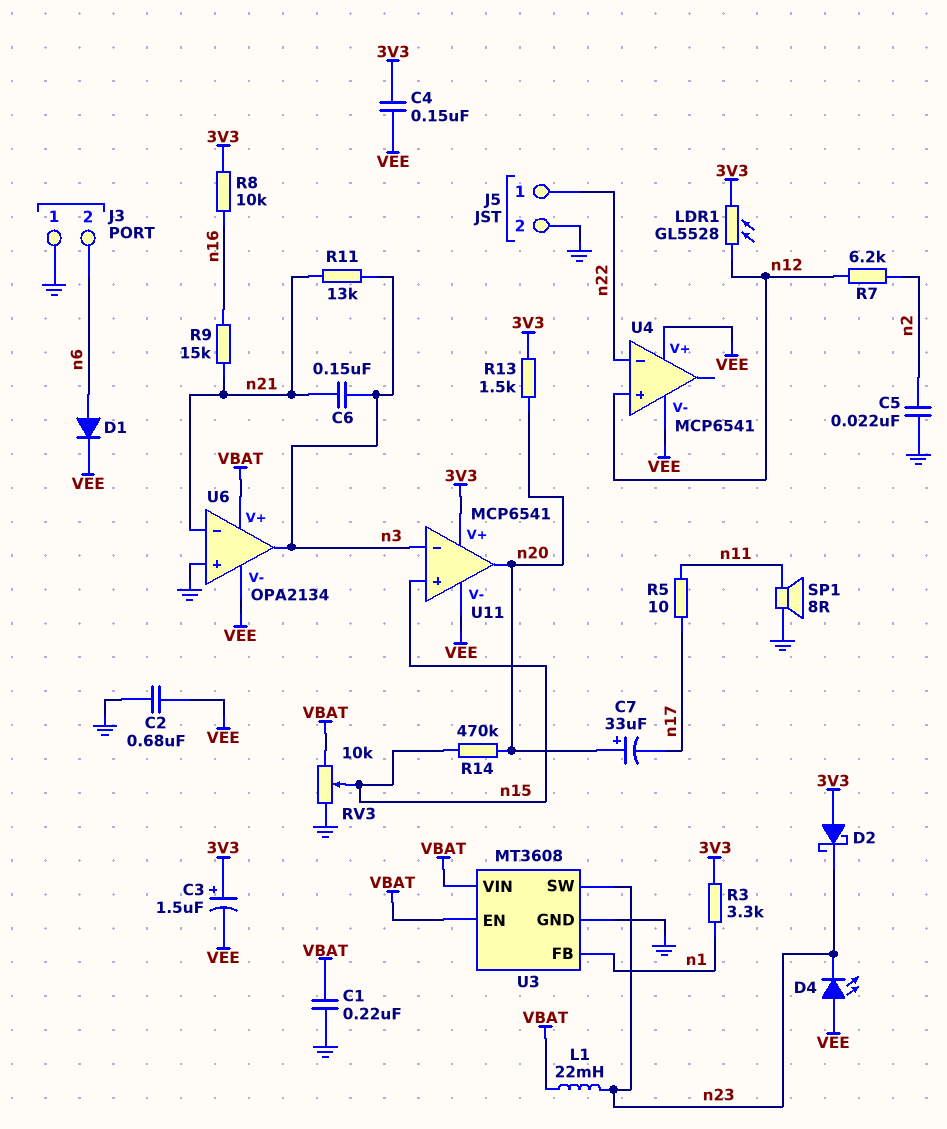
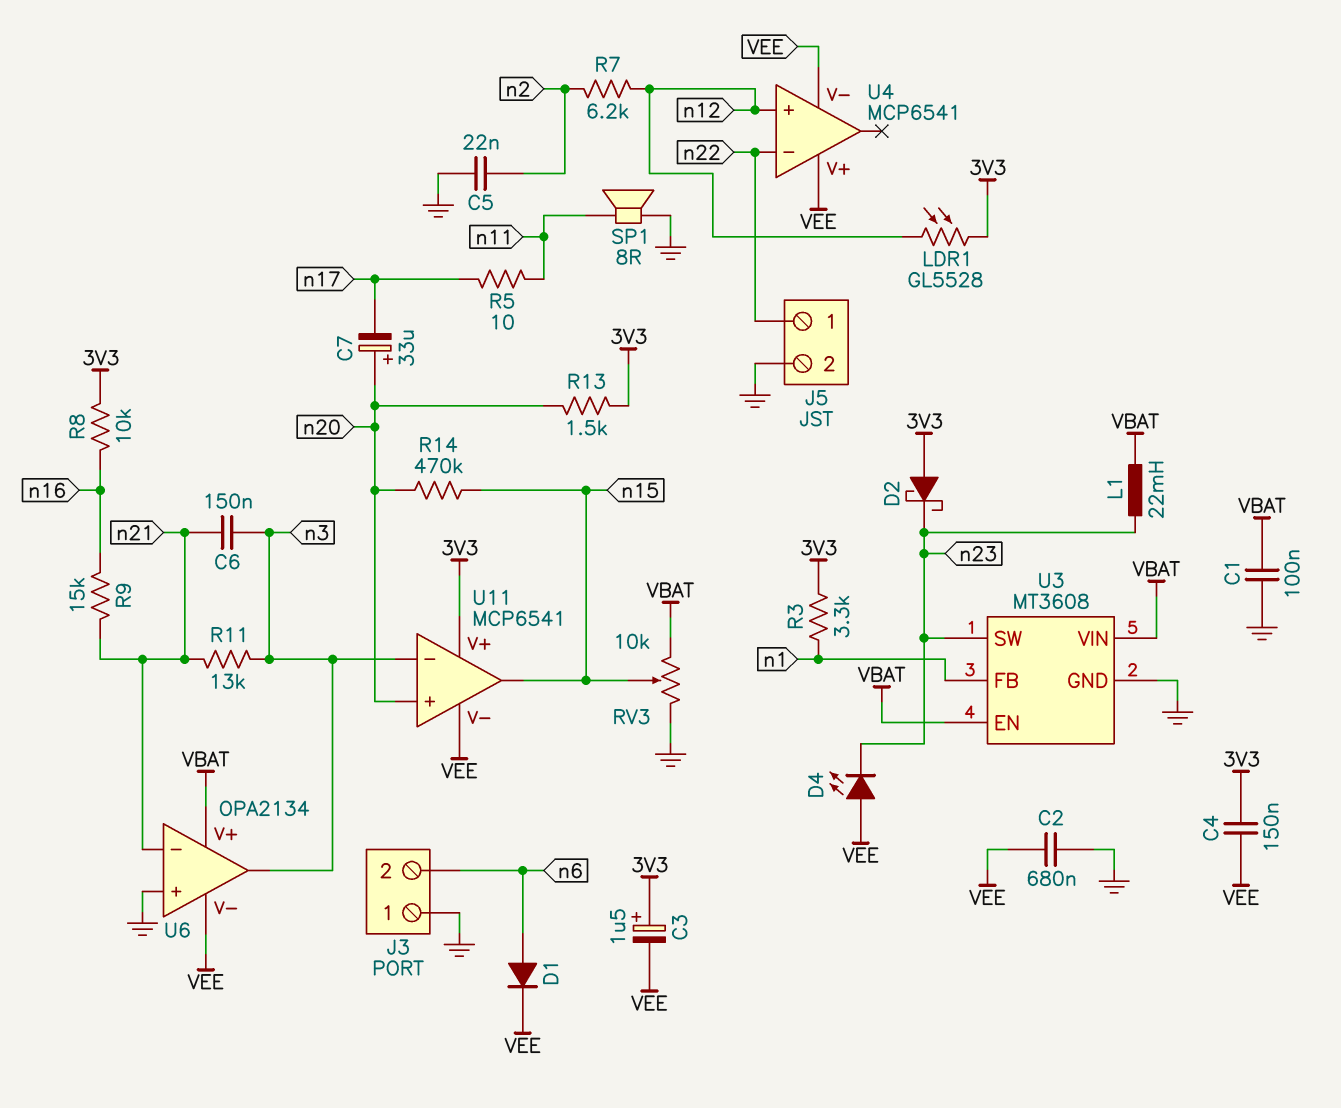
C1: 220nF (GND, VBAT) -> 100nF (GND, VBAT)
U11 pin in+: n15 -> n20
U11 pin out: n20 -> n15

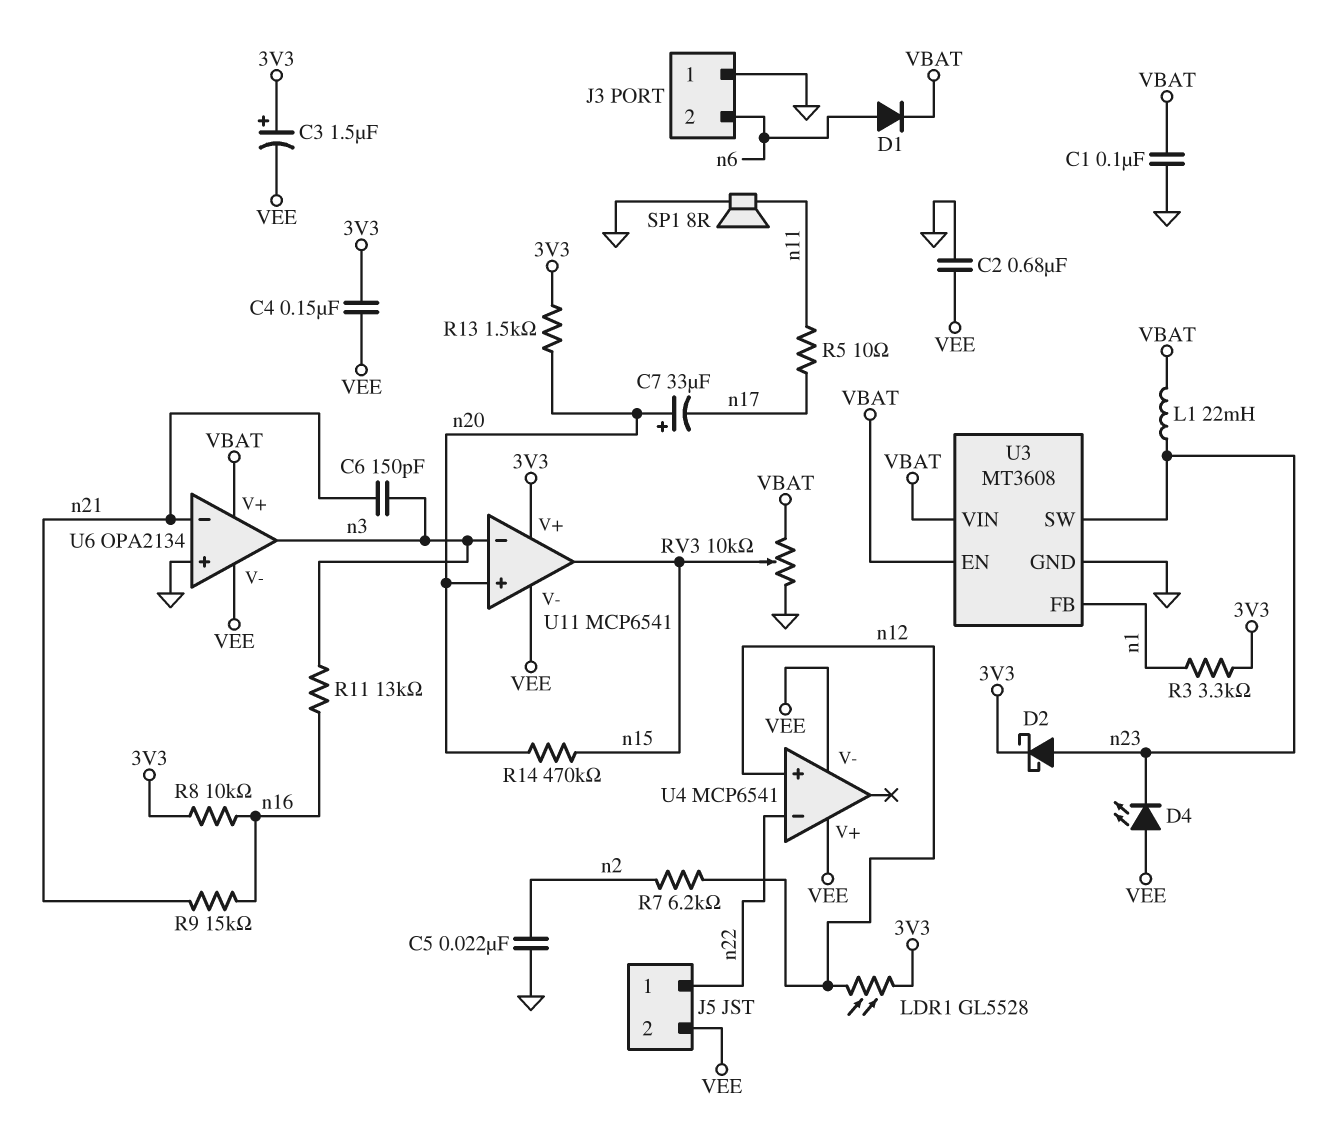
C6: 150nF (n3, n21) -> 150pF (n3, n21)
D1: diode (A n6, K VEE) -> diode (A n6, K VBAT)
D2: schottky (A 3V3, K n23) -> schottky (A n23, K 3V3)
J5 pin 2: GND -> VEE
R11: 13k (n3, n21) -> 13k (n3, n16)

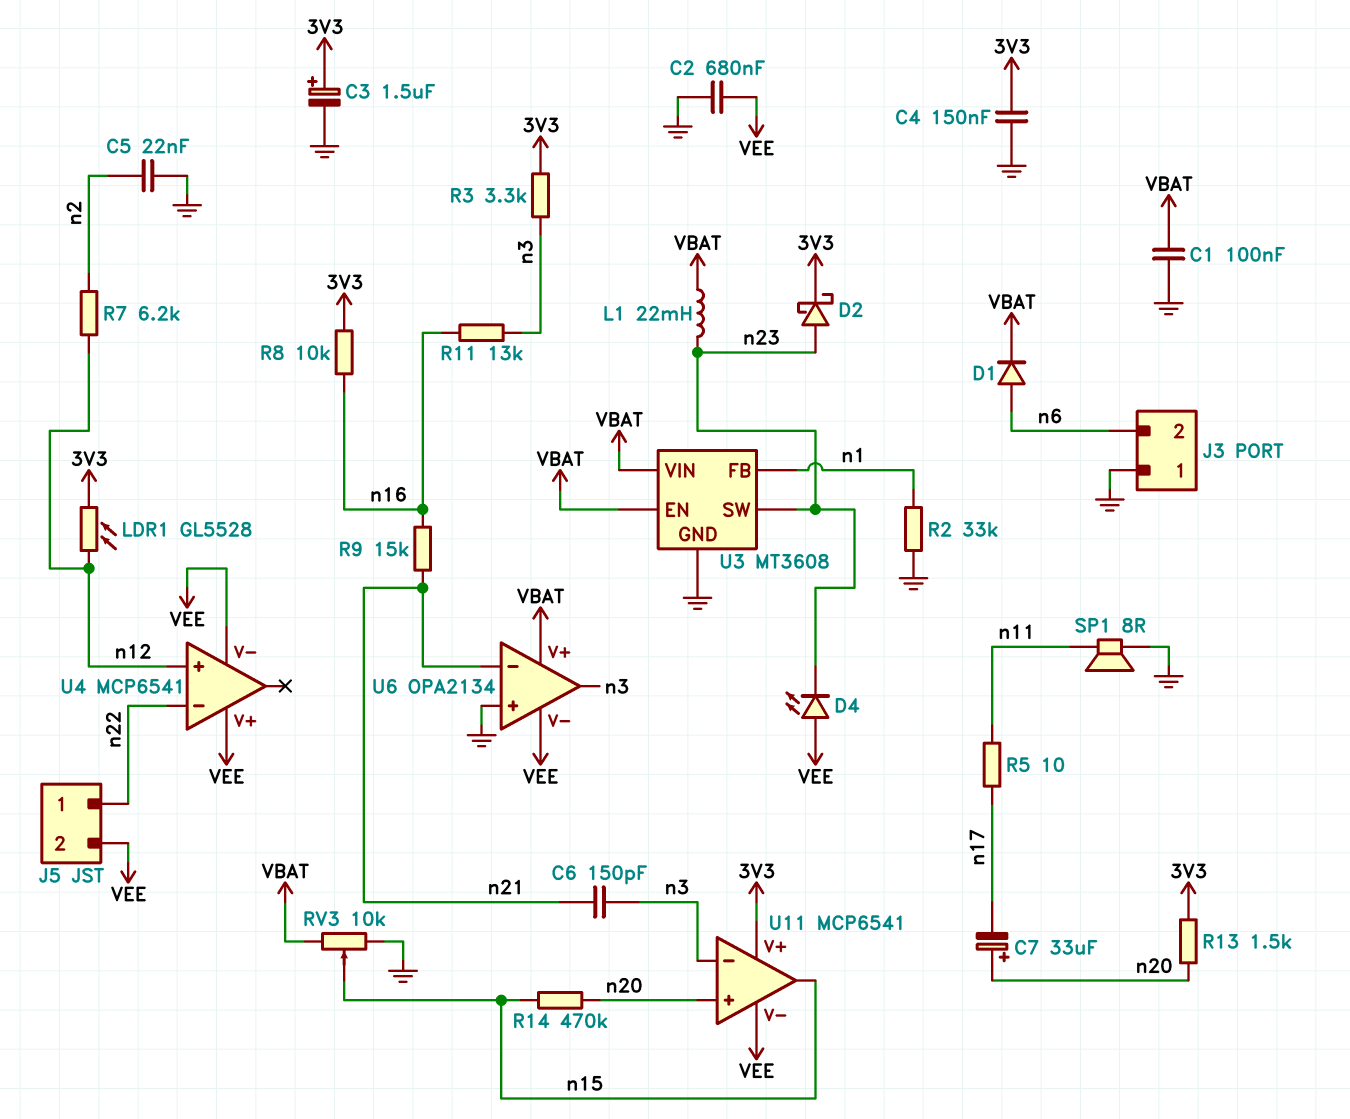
C3: 1.5uF (plus 3V3, minus VEE) -> 1.5uF (plus 3V3, minus GND)
C4: 150nF (3V3, VEE) -> 150nF (3V3, GND)
R2: none -> 33k (GND, n1)
R3: 3.3k (3V3, n1) -> 3.3k (3V3, n3)

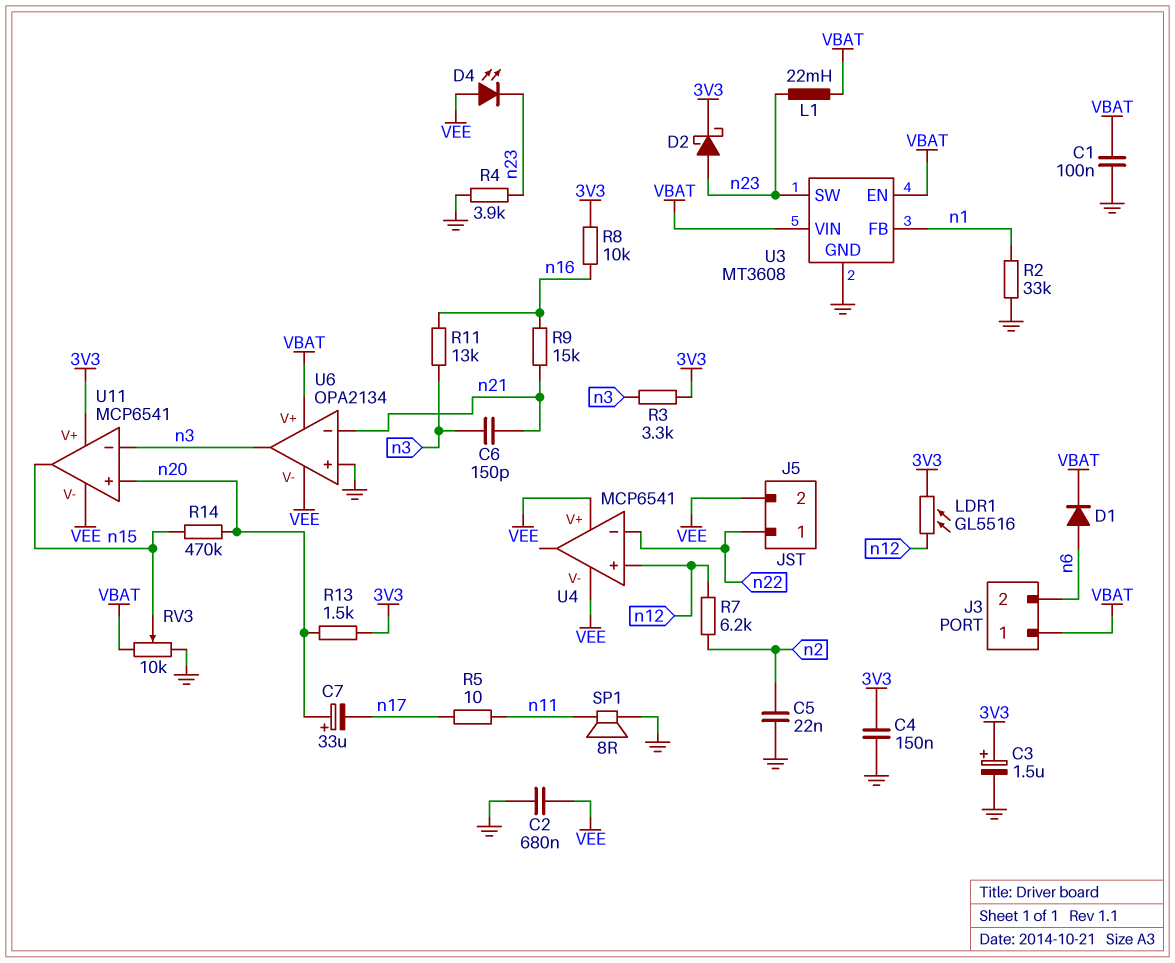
J3 pin 1: GND -> VBAT
LDR1: GL5528 (3V3, n12) -> GL5516 (3V3, n12)
R4: none -> 3.9k (GND, n23)

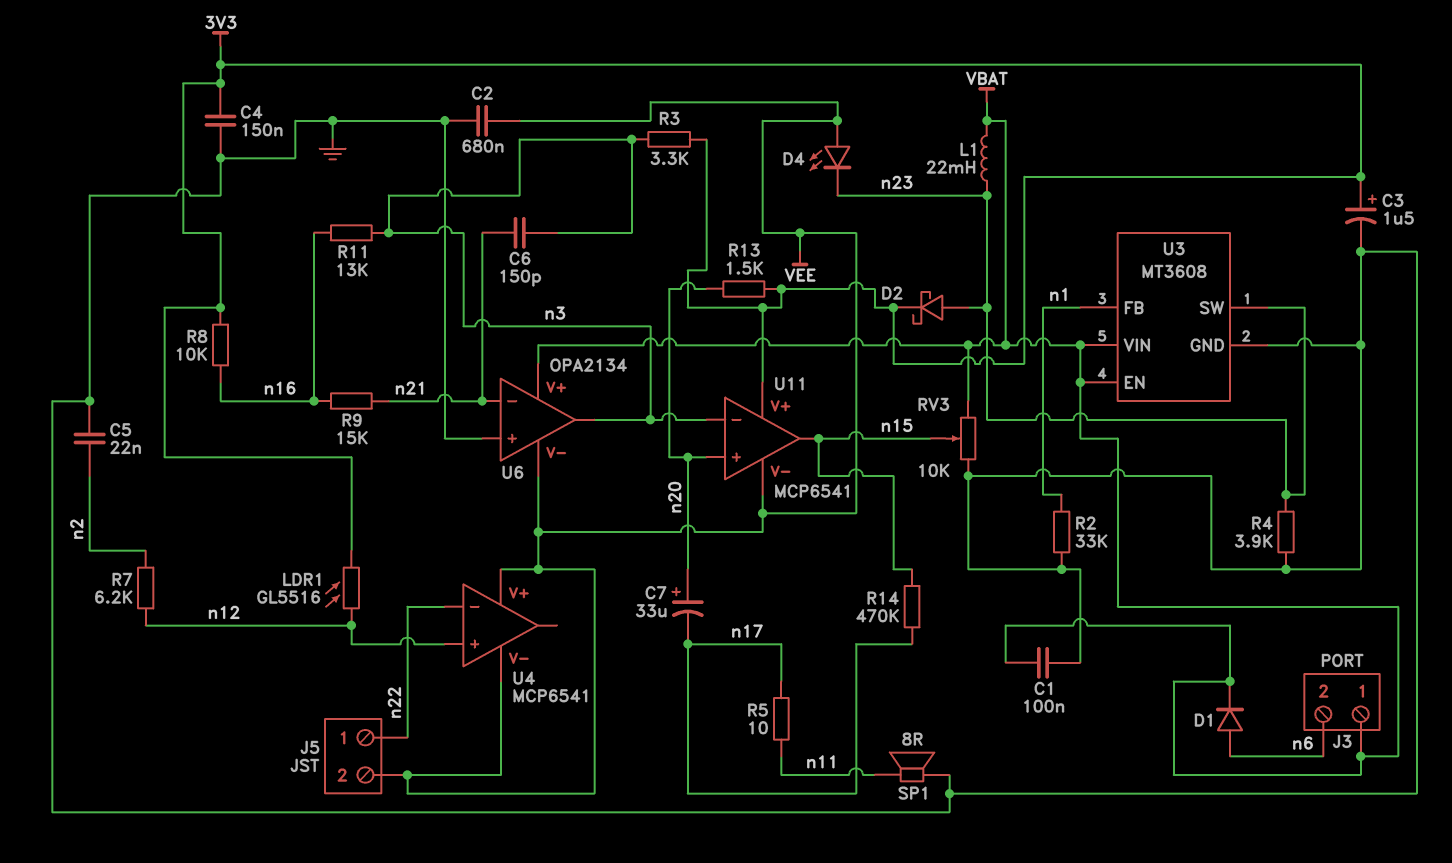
R14: 470k (n15, n20) -> 470k (n15, n17)

